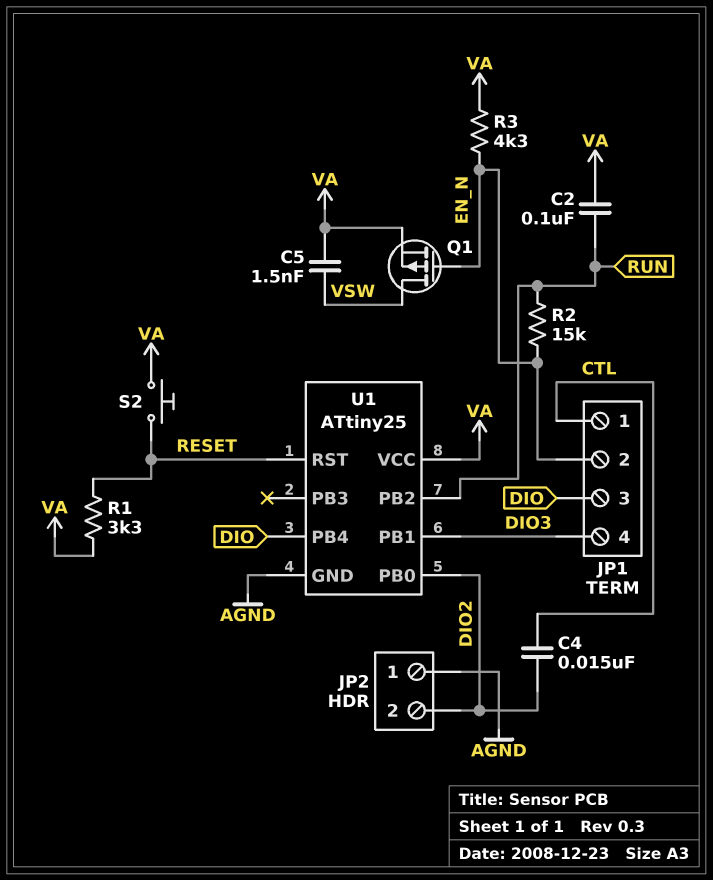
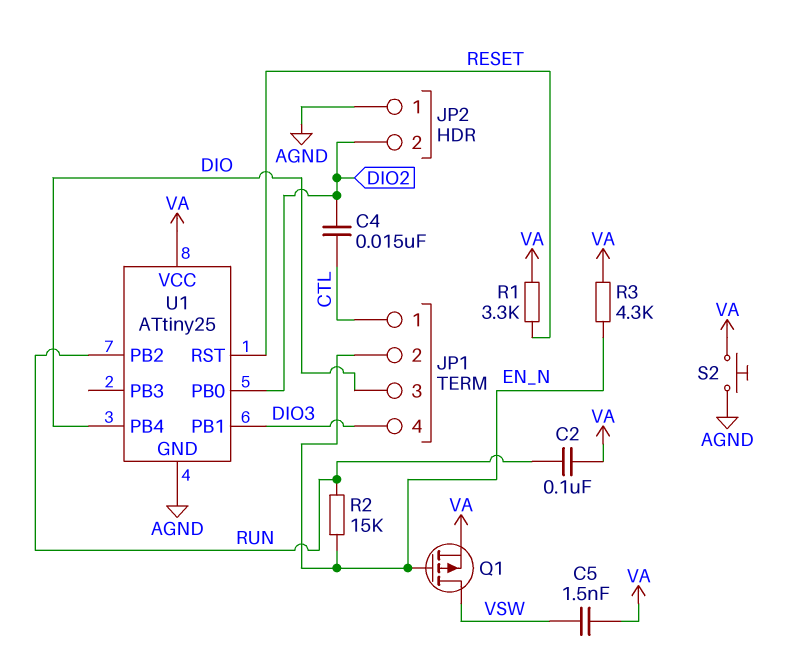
S2: button (RESET, VA) -> button (AGND, VA)

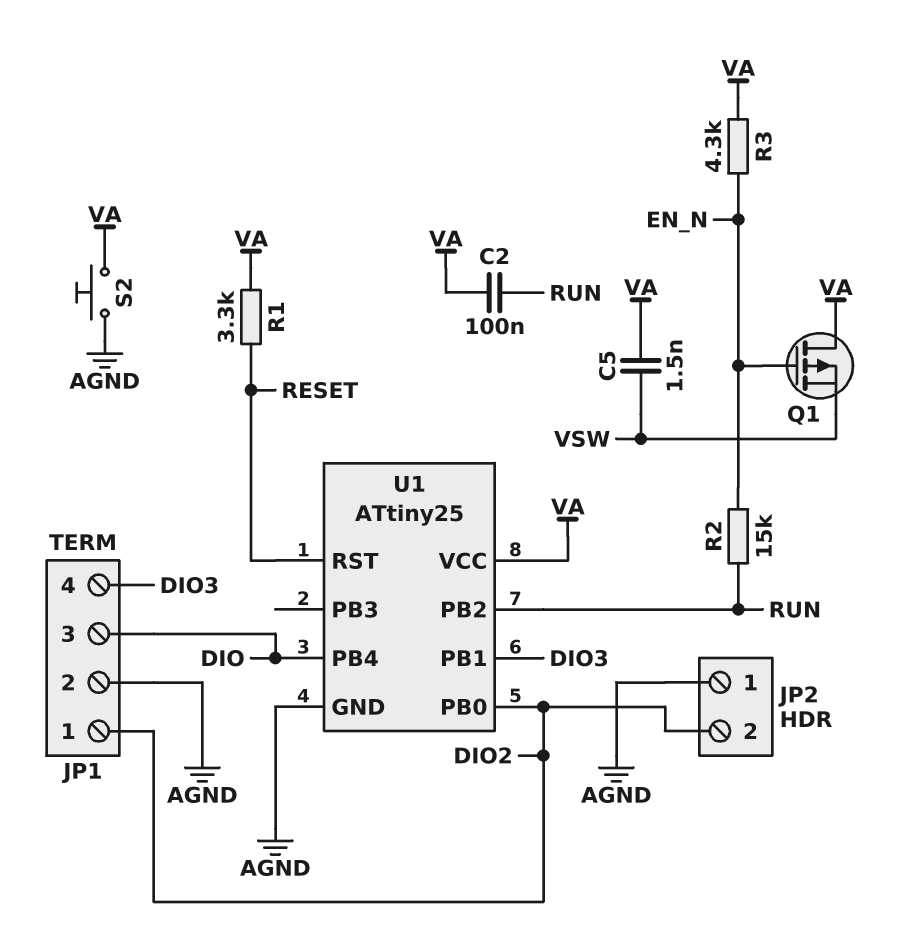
C4: 15nF (CTL, DIO2) -> none
JP1 pin 1: CTL -> DIO2
JP1 pin 2: EN_N -> AGND
Q1: PMOS (G EN_N, D VSW, S VA) -> PMOS (G EN_N, D VA, S VSW)

